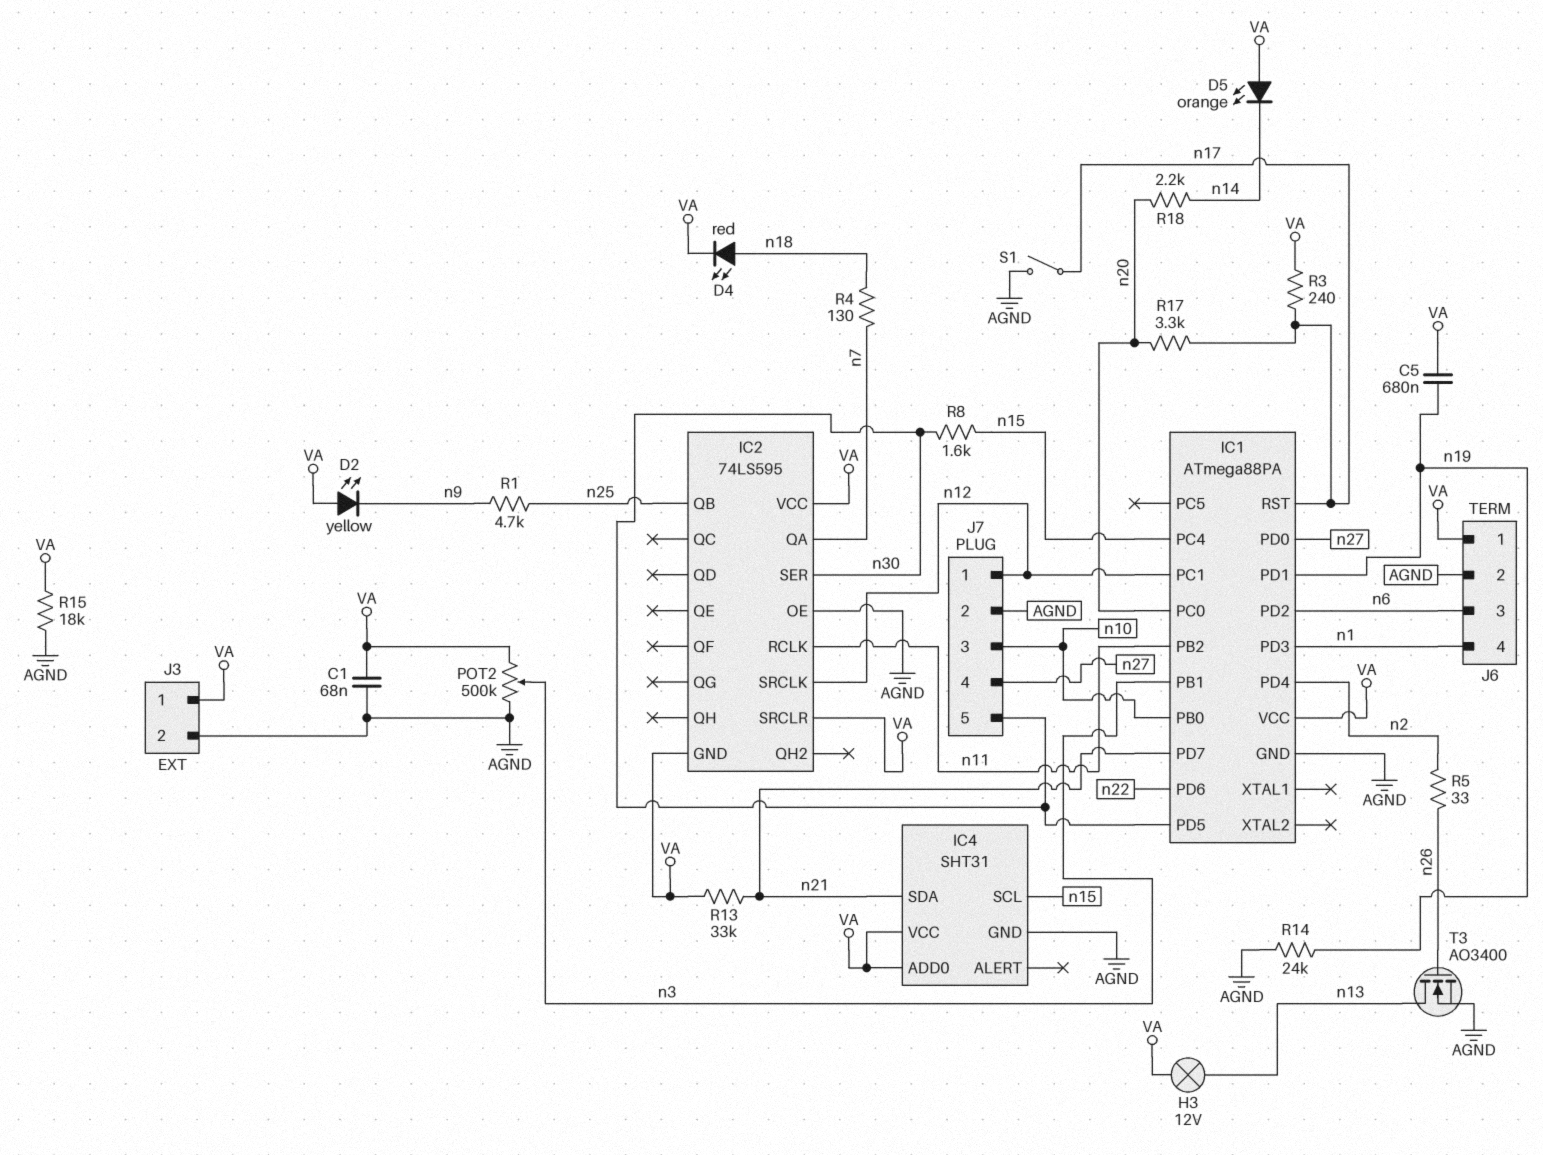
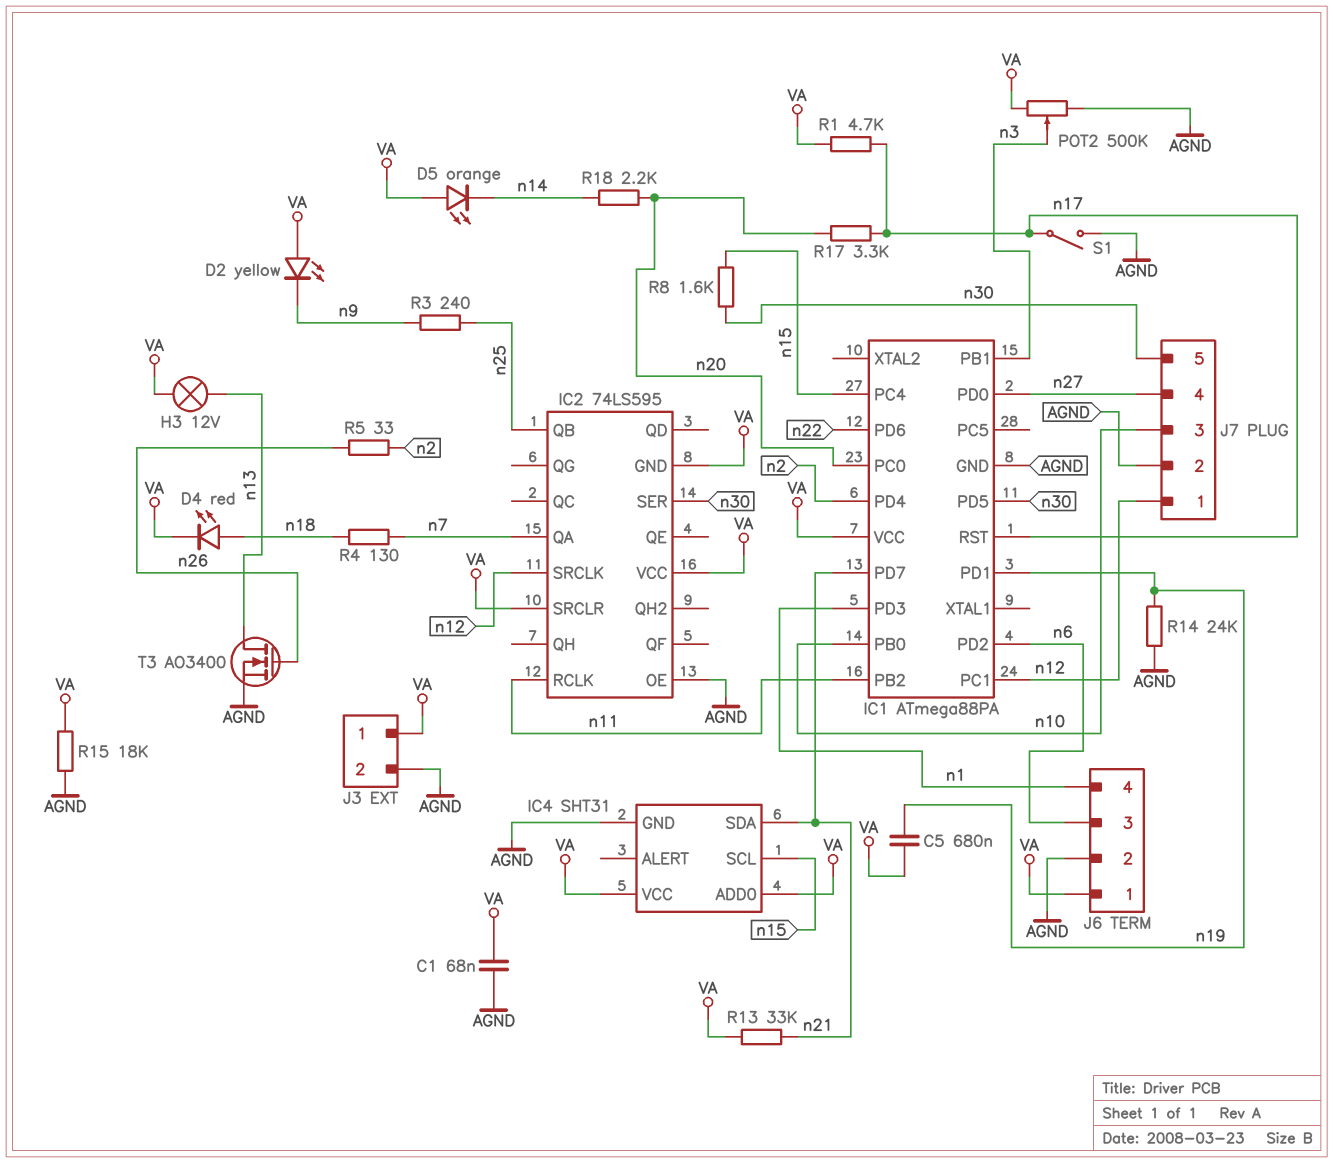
R1: 4.7k (n9, n25) -> 4.7k (VA, n17)
R3: 240 (VA, n17) -> 240 (n9, n25)

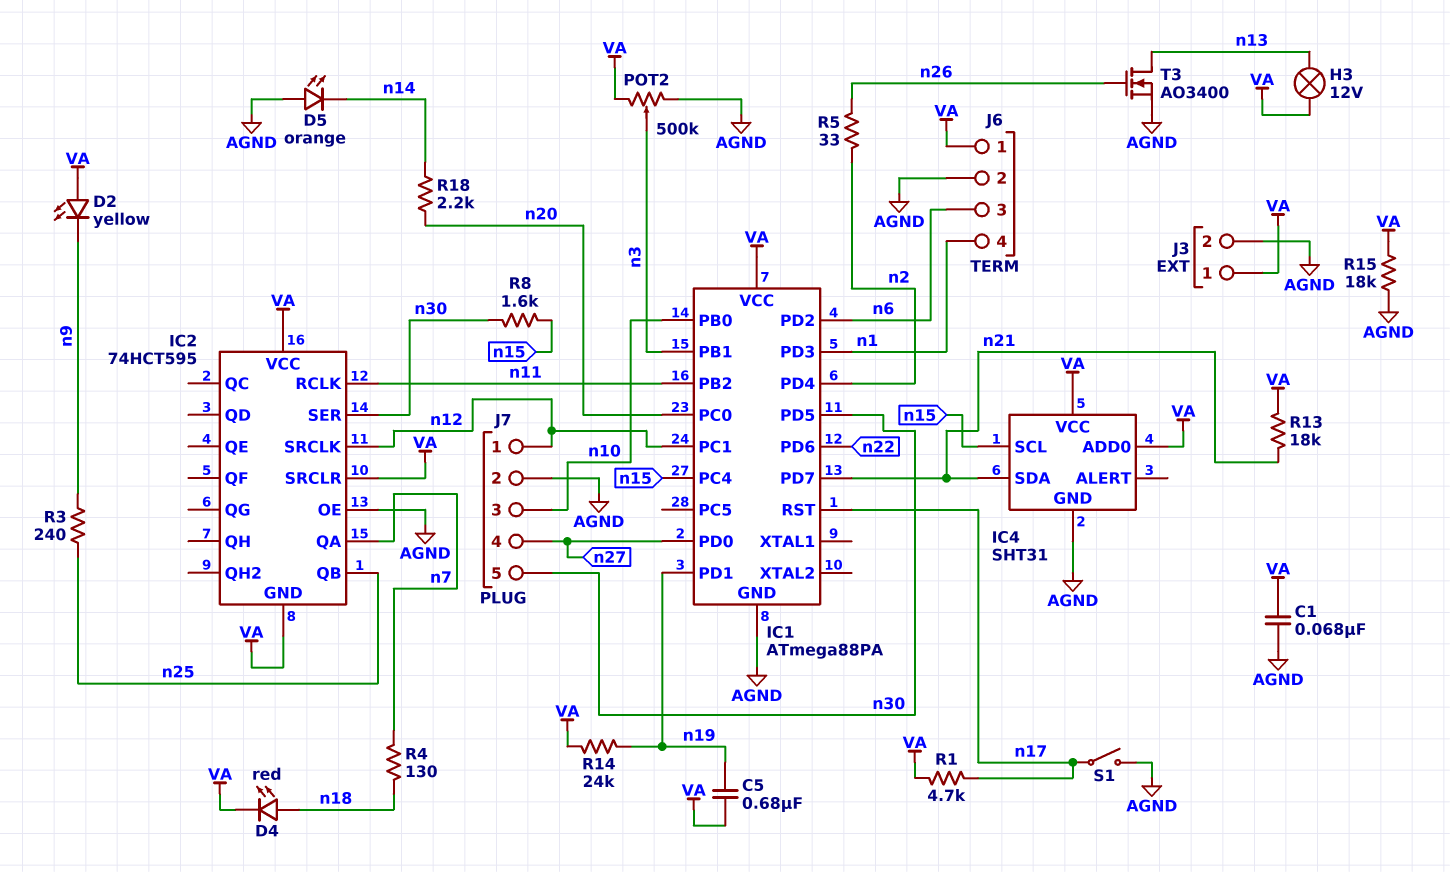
D5: LED orange (A VA, K n14) -> LED orange (A AGND, K n14)
IC2: 74LS595 -> 74HCT595
R13: 33k (VA, n21) -> 18k (VA, n21)
R14: 24k (AGND, n19) -> 24k (VA, n19)
R17: 3.3k (n17, n20) -> none

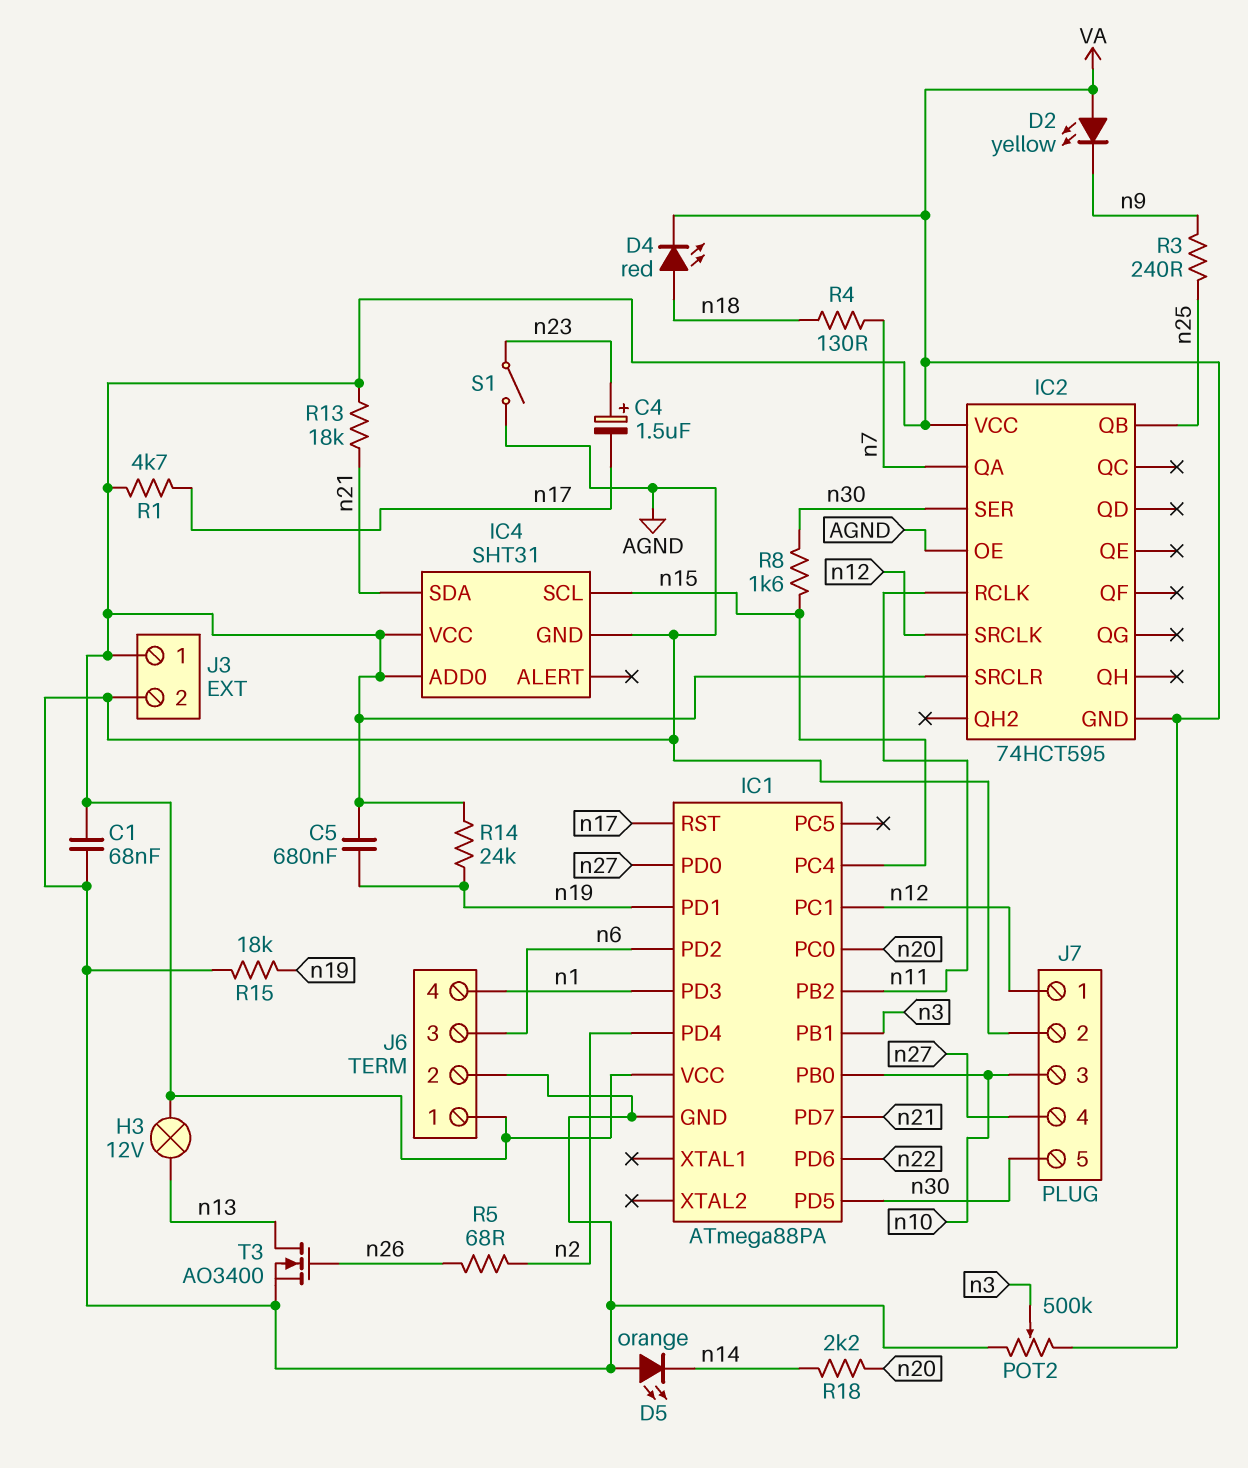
C4: none -> 1.5uF (plus n23, minus n17)
R5: 33 (n2, n26) -> 68 (n2, n26)
R15: 18k (AGND, VA) -> 18k (AGND, n19)
S1: switch (AGND, n17) -> switch (AGND, n23)

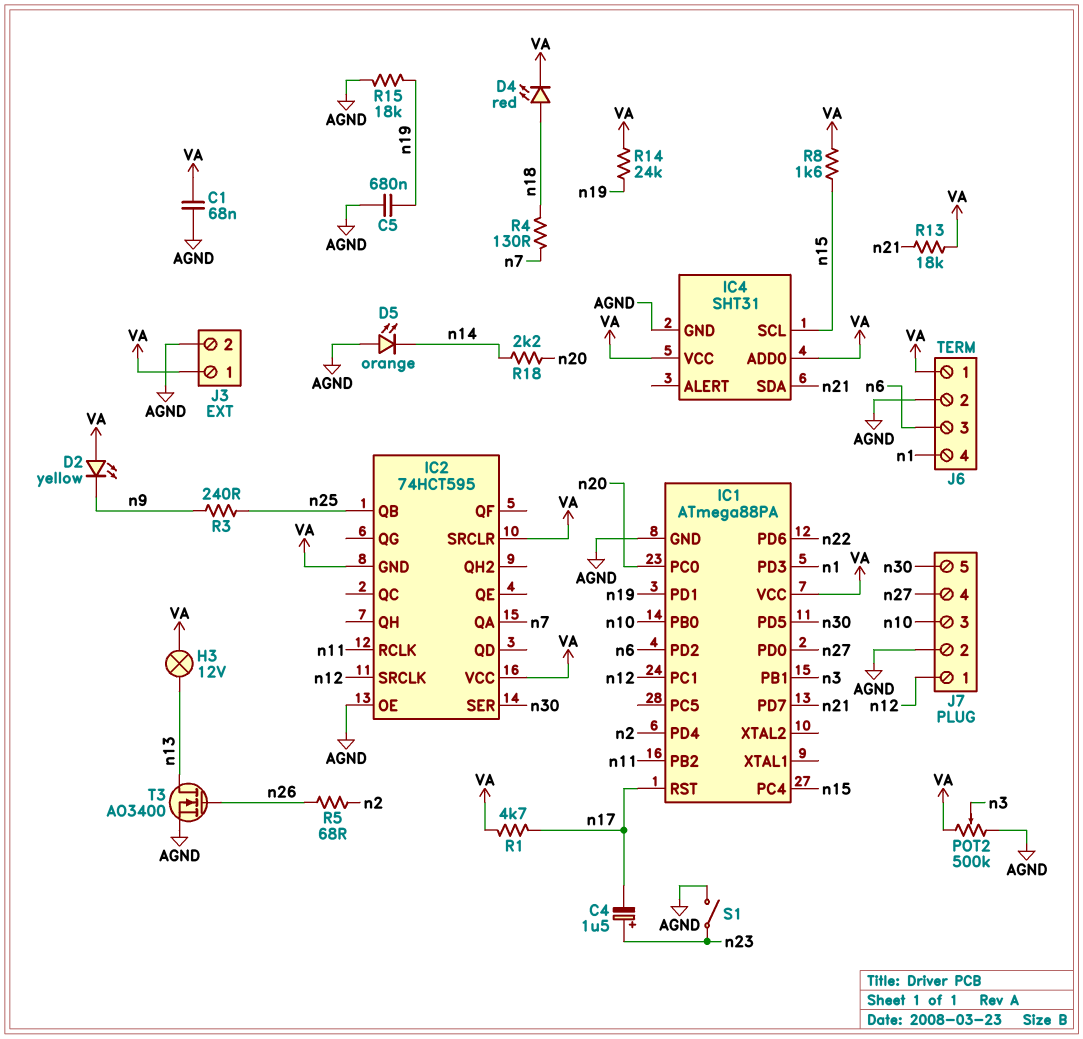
C5: 680nF (VA, n19) -> 680nF (AGND, n19)
R8: 1.6k (n15, n30) -> 1.6k (VA, n15)

